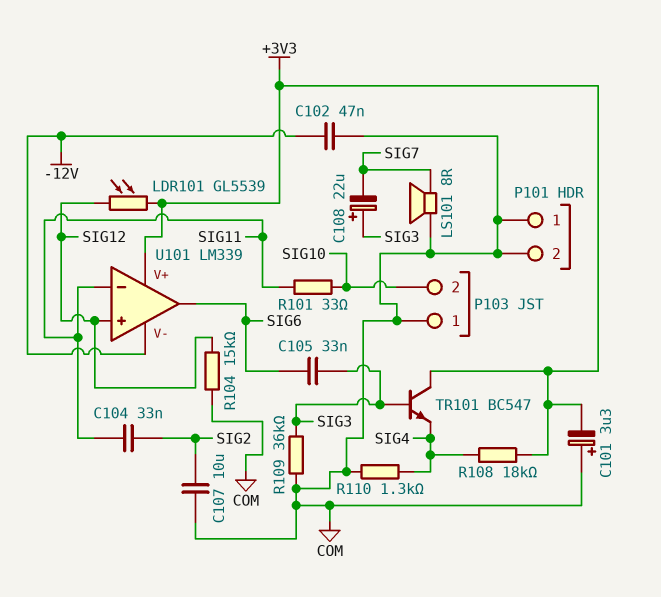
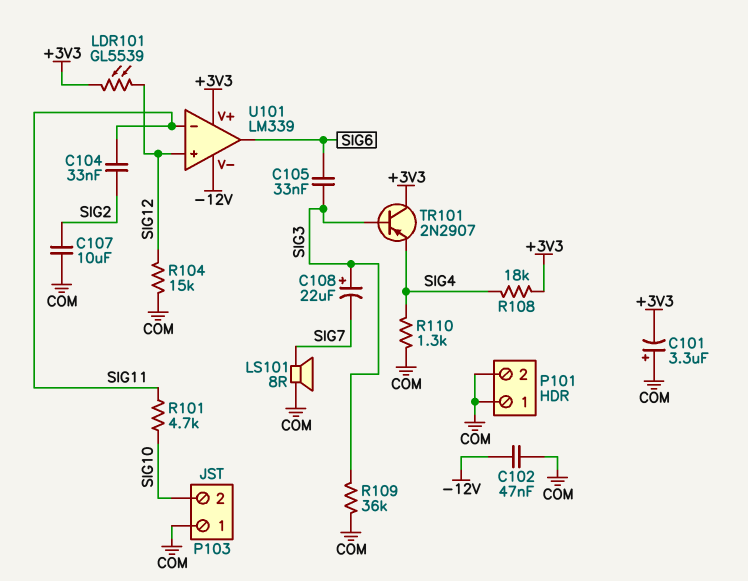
R101: 33 (SIG10, SIG11) -> 4.7k (SIG10, SIG11)
TR101: NPN BC547 (B SIG3, C +3V3, E SIG4) -> PNP 2N2907 (B SIG3, C +3V3, E SIG4)

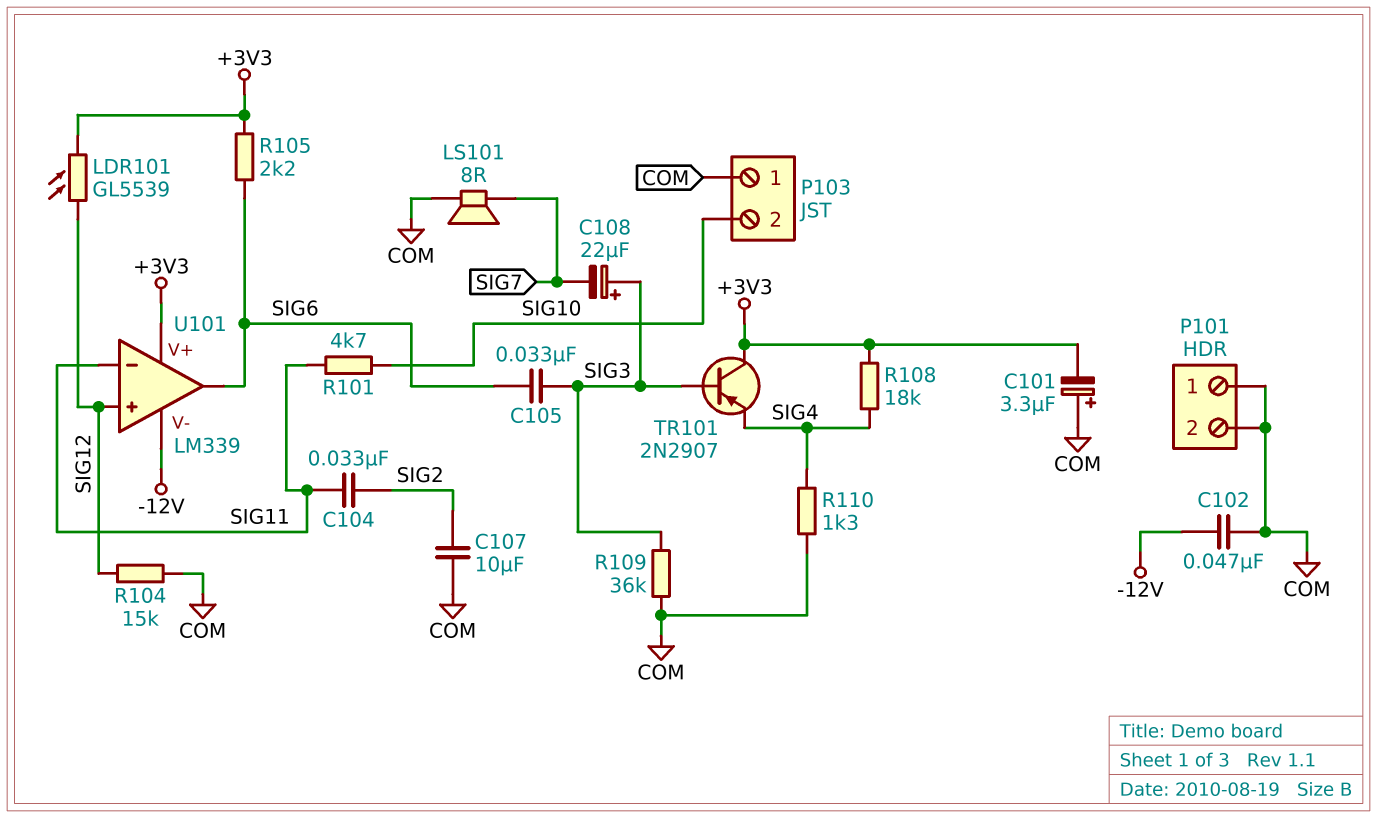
R105: none -> 2.2k (+3V3, SIG6)

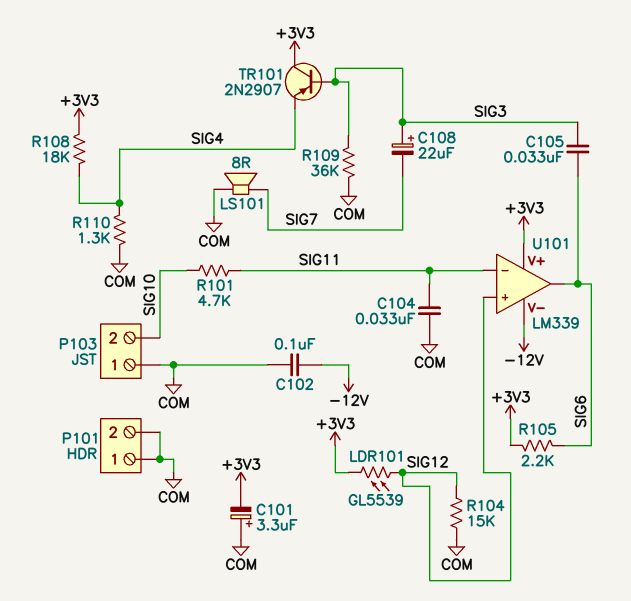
C102: 47nF (-12V, COM) -> 100nF (-12V, COM)
C104: 33nF (SIG2, SIG11) -> 33nF (COM, SIG11)
C107: 10uF (COM, SIG2) -> none

